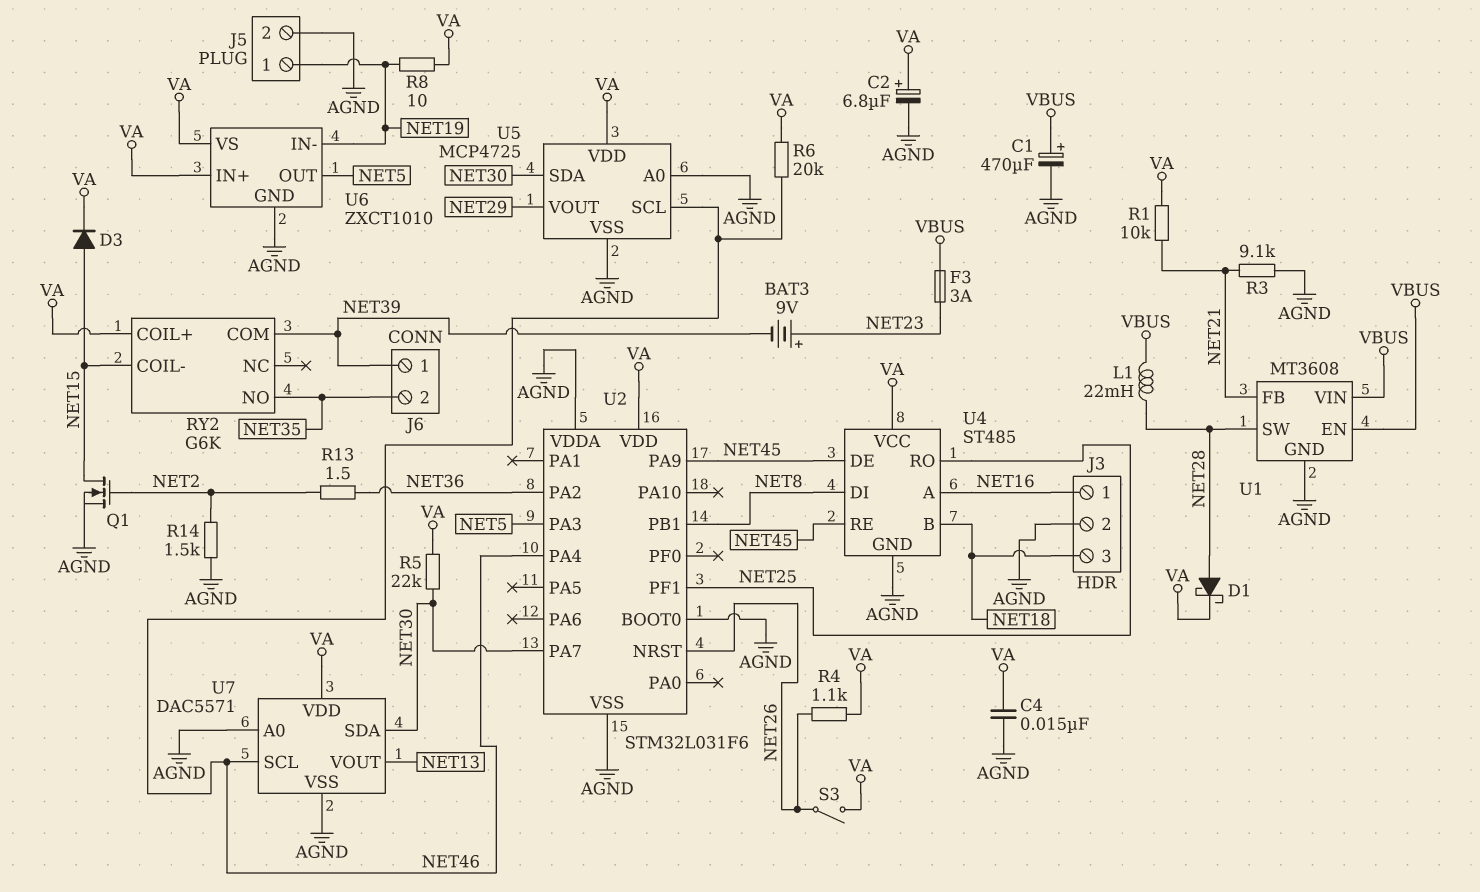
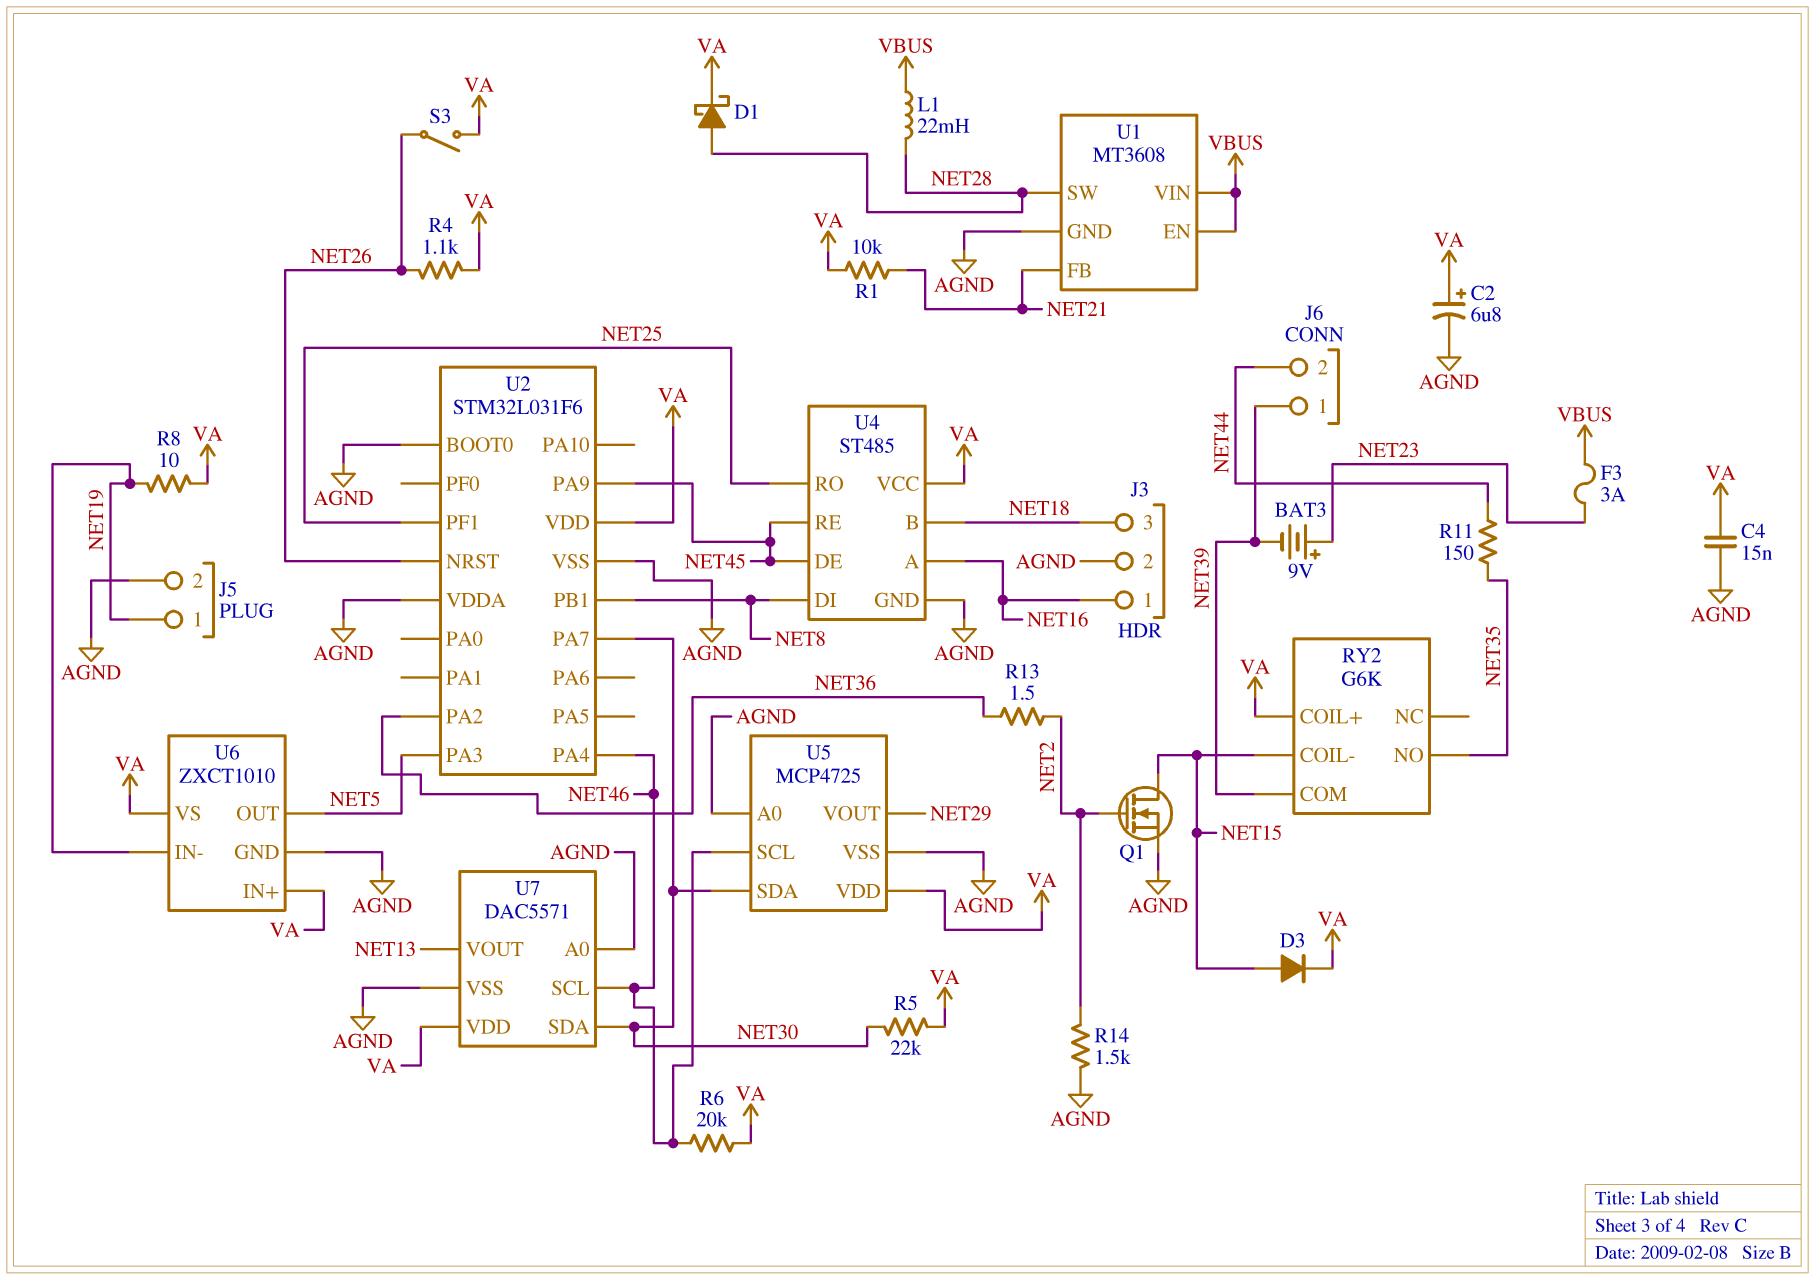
C1: 470uF (plus VBUS, minus AGND) -> none
J6 pin 2: NET35 -> NET44
R3: 9.1k (AGND, NET21) -> none
R11: none -> 150 (NET35, NET44)

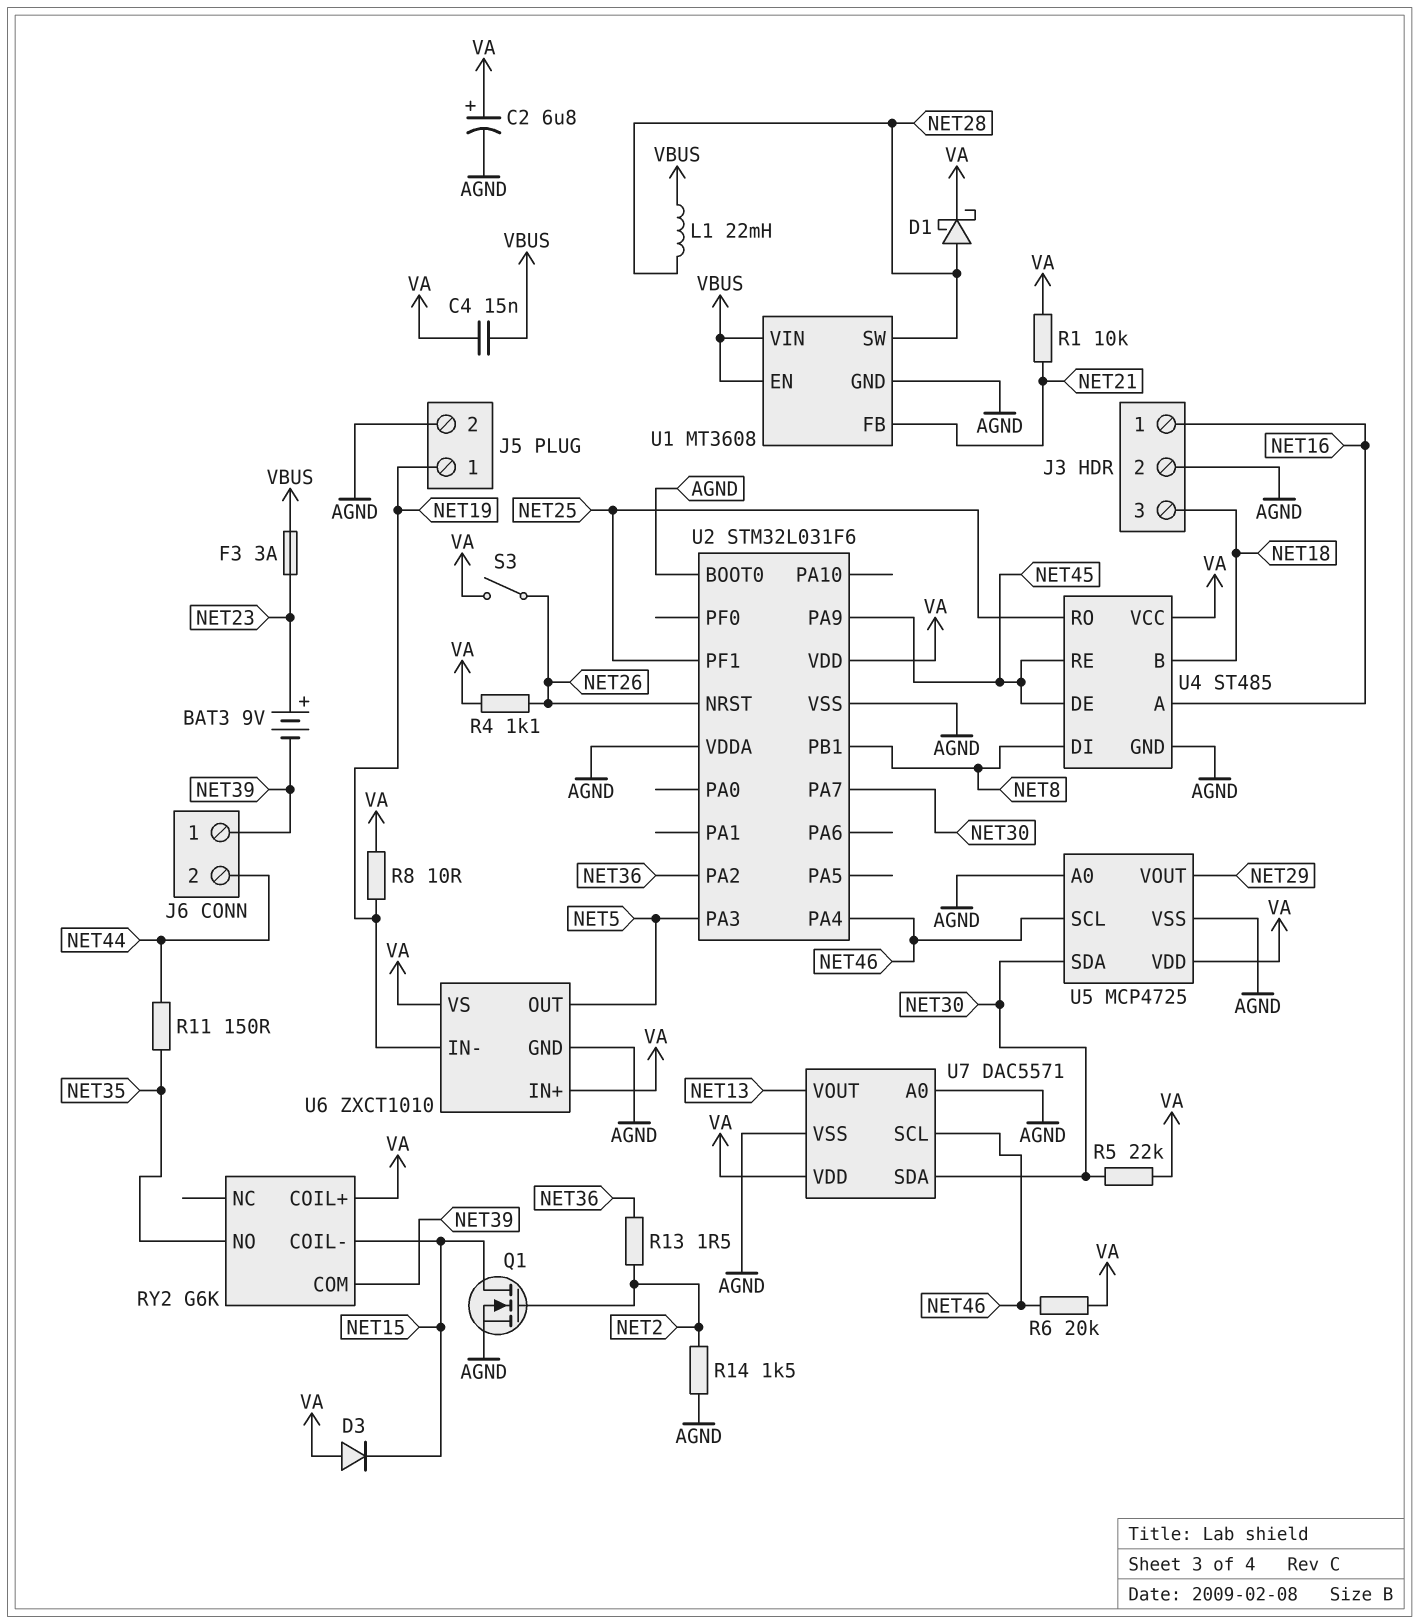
C4: 15nF (AGND, VA) -> 15nF (VA, VBUS)
D3: diode (A NET15, K VA) -> diode (A VA, K NET15)

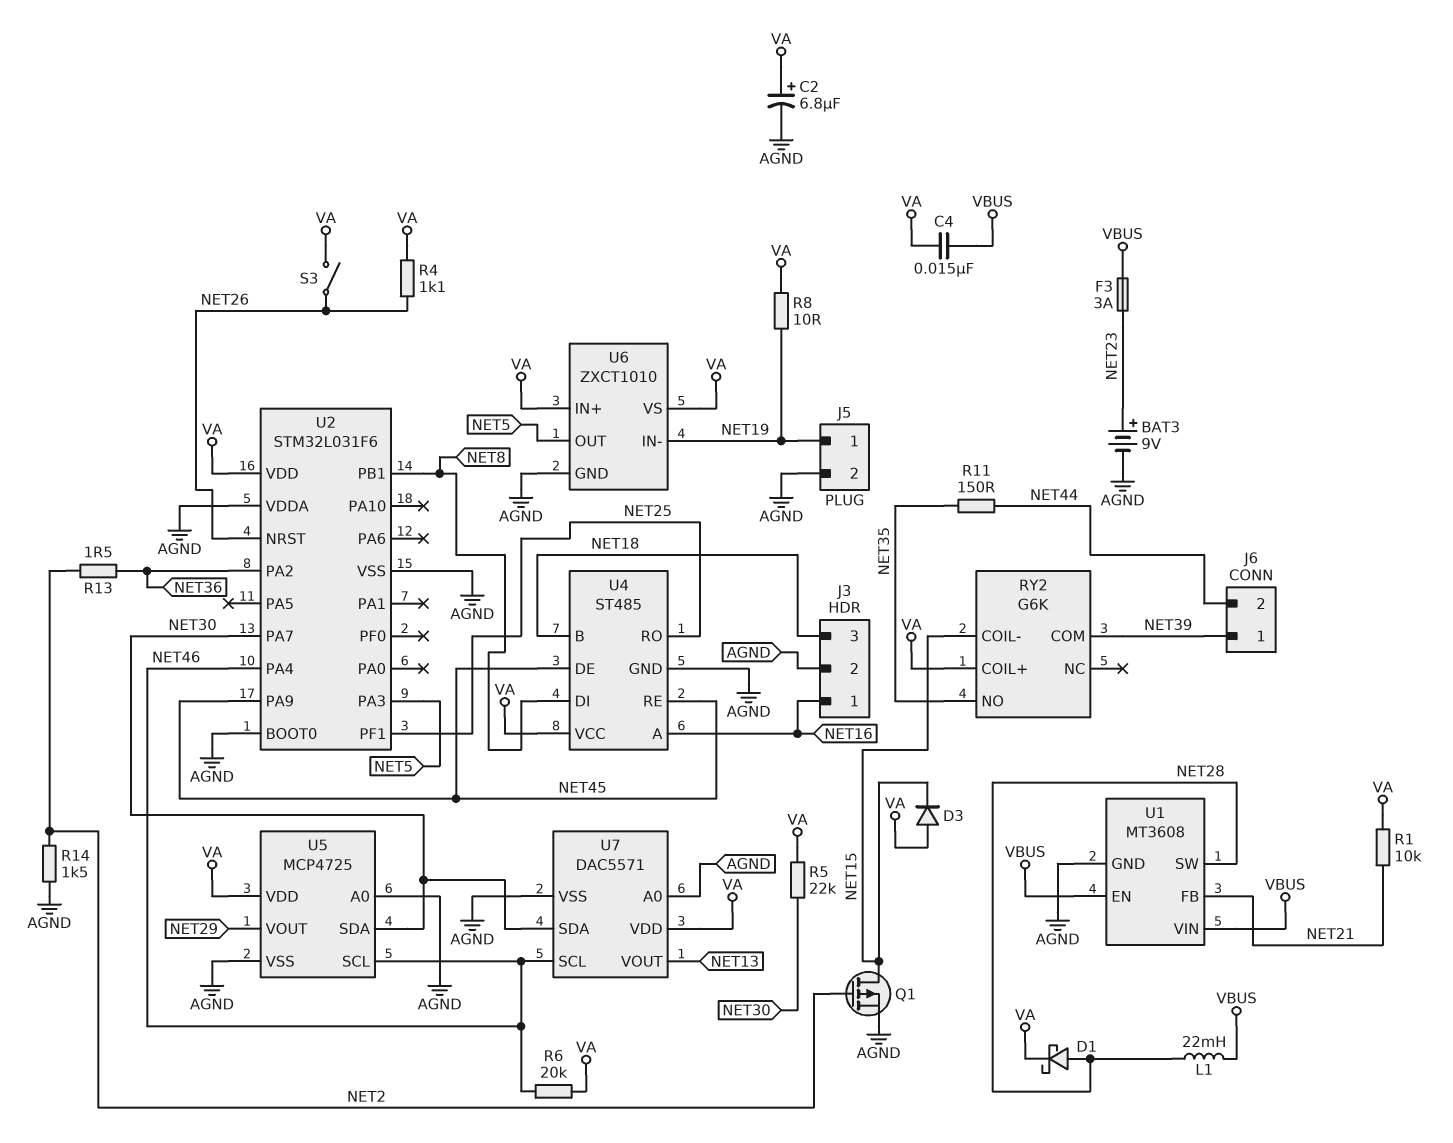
BAT3: 9V (plus NET23, minus NET39) -> 9V (plus NET23, minus AGND)
Q1: NMOS (G NET2, D NET15, S AGND) -> PMOS (G NET2, D NET15, S AGND)

